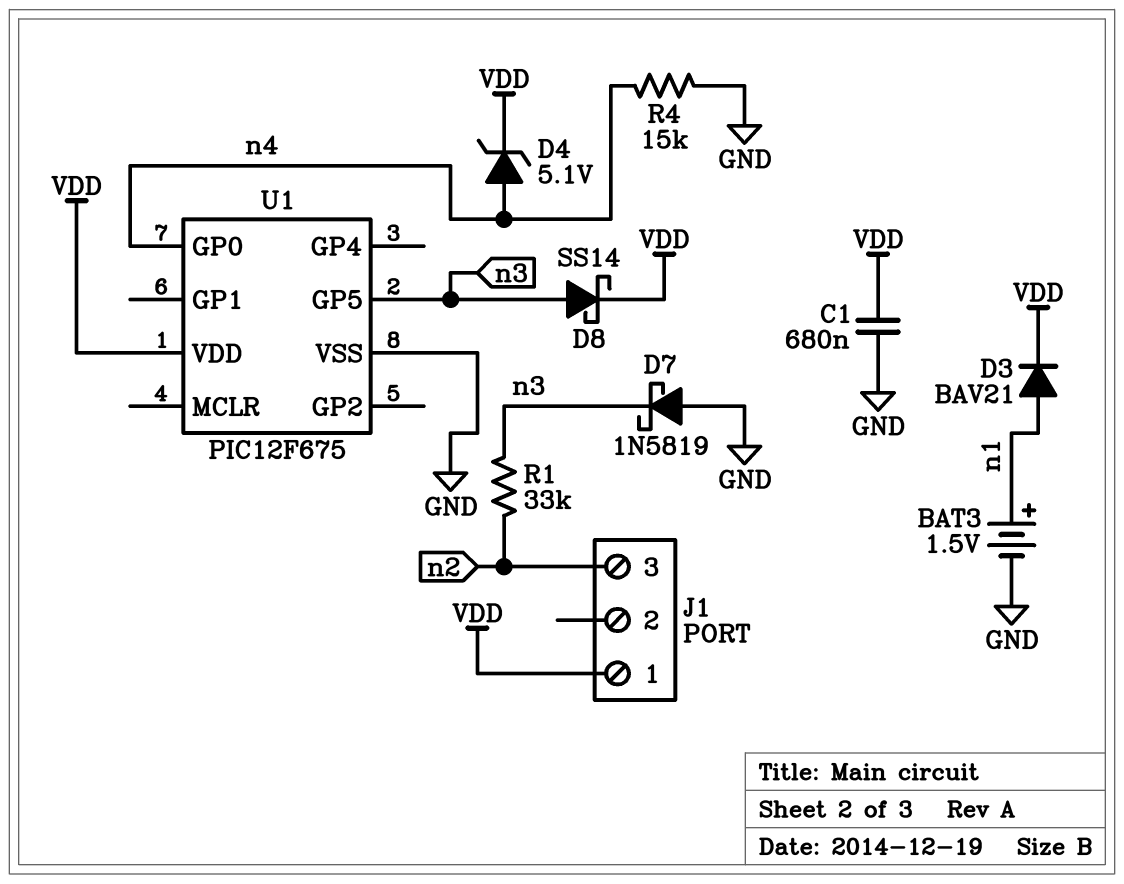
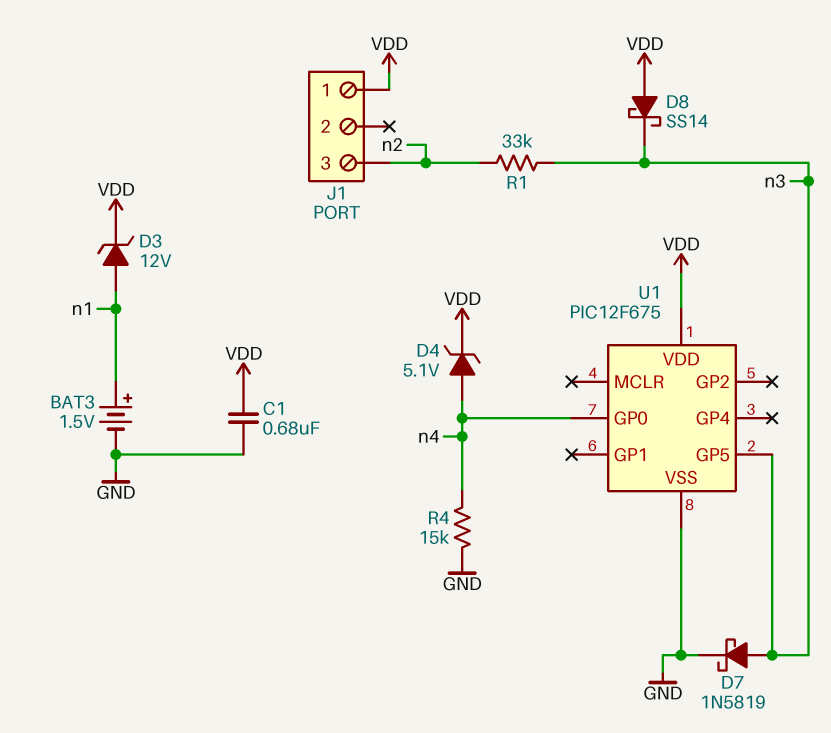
D3: diode BAV21 (A n1, K VDD) -> zener 12V (A n1, K VDD)
D7: schottky 1N5819 (A GND, K n3) -> schottky 1N5819 (A n3, K GND)
D8: schottky SS14 (A n3, K VDD) -> schottky SS14 (A VDD, K n3)

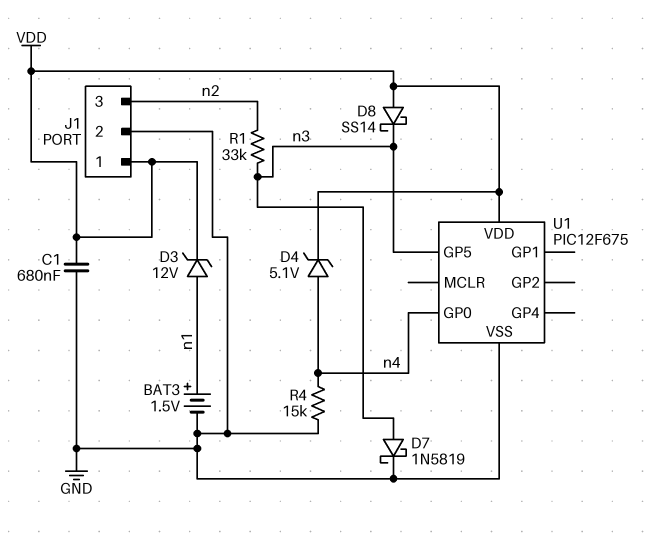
J1 pin 2: none -> GND

